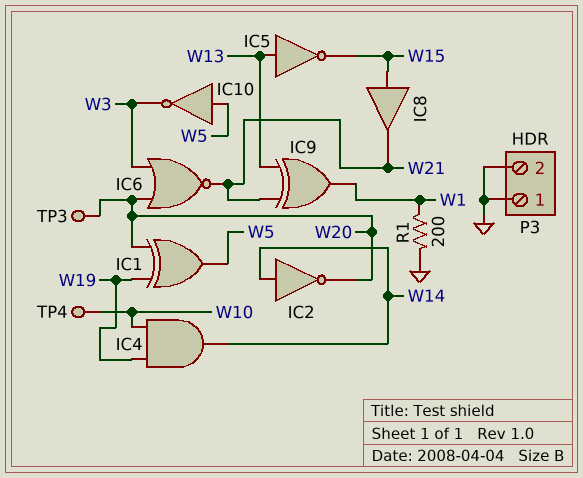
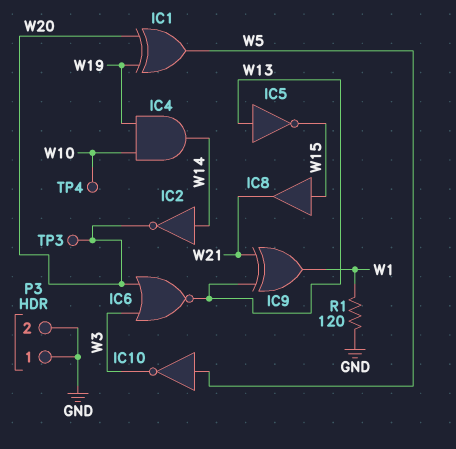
IC6: NOR (in W3, in W20, out W21) -> NOR (in W3, in W20, out W13)
R1: 200 (GND, W1) -> 120 (GND, W1)

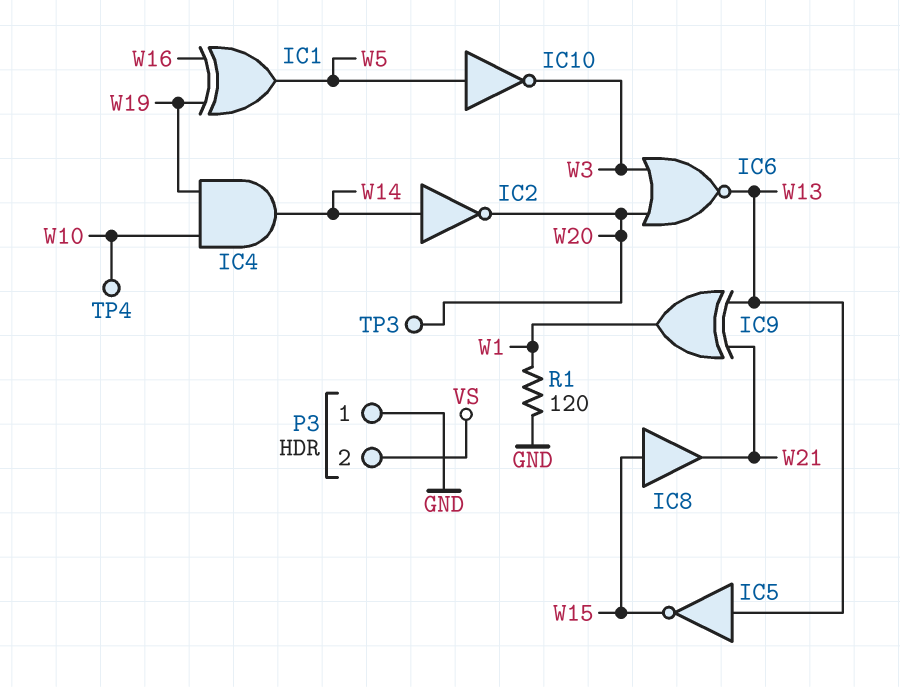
IC1: XOR (in W19, in W20, out W5) -> XOR (in W16, in W19, out W5)
P3 pin 2: GND -> VS

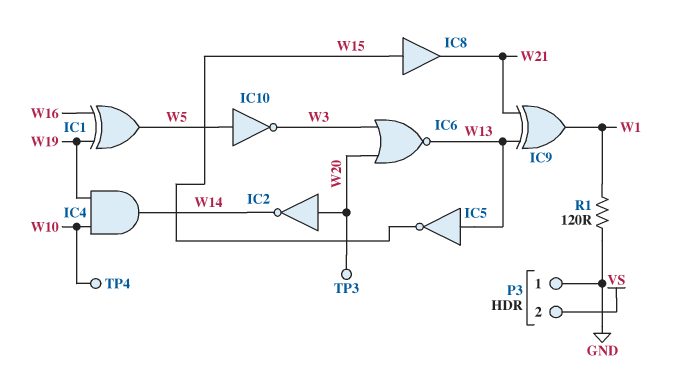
IC2: NOT (in W14, out W20) -> NOT (in W20, out W14)

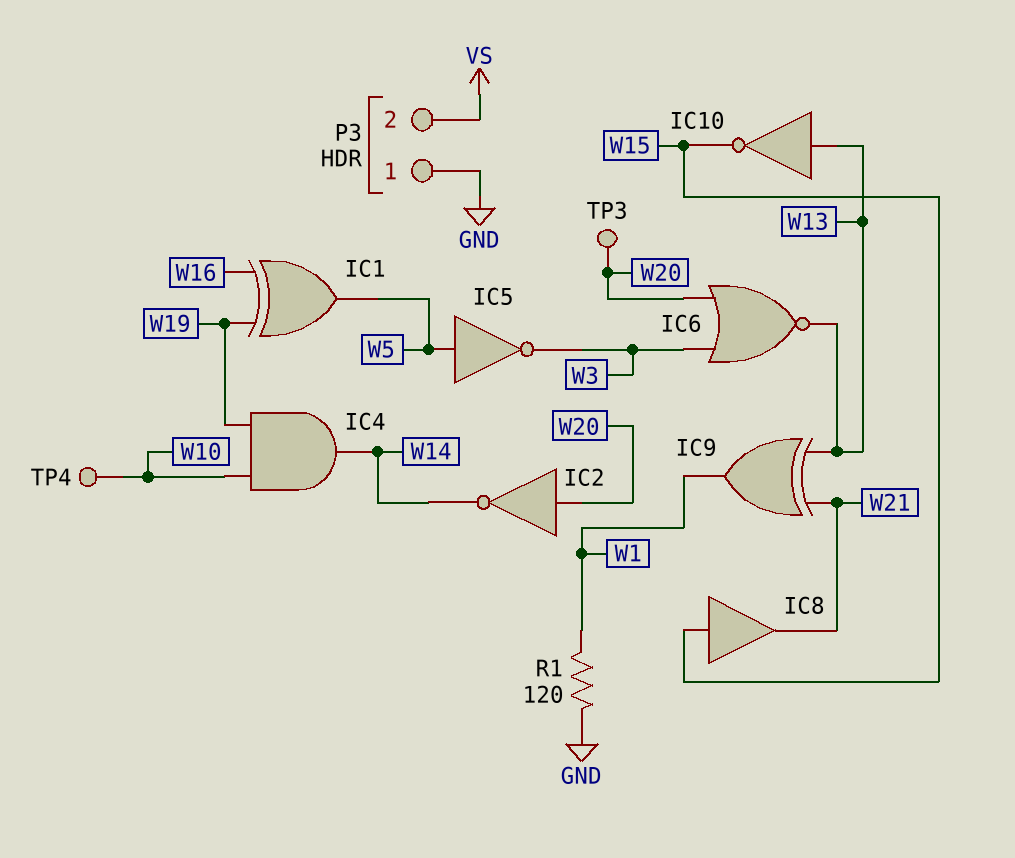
IC5: NOT (in W13, out W15) -> NOT (in W5, out W3)
IC10: NOT (in W5, out W3) -> NOT (in W13, out W15)

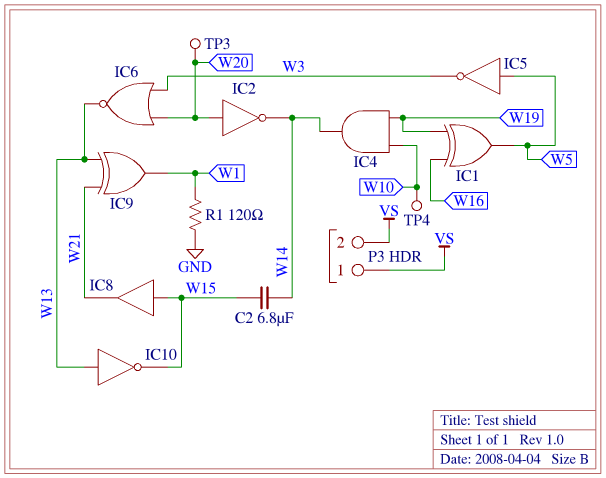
C2: none -> 6.8uF (W14, W15)
P3 pin 1: GND -> VS

